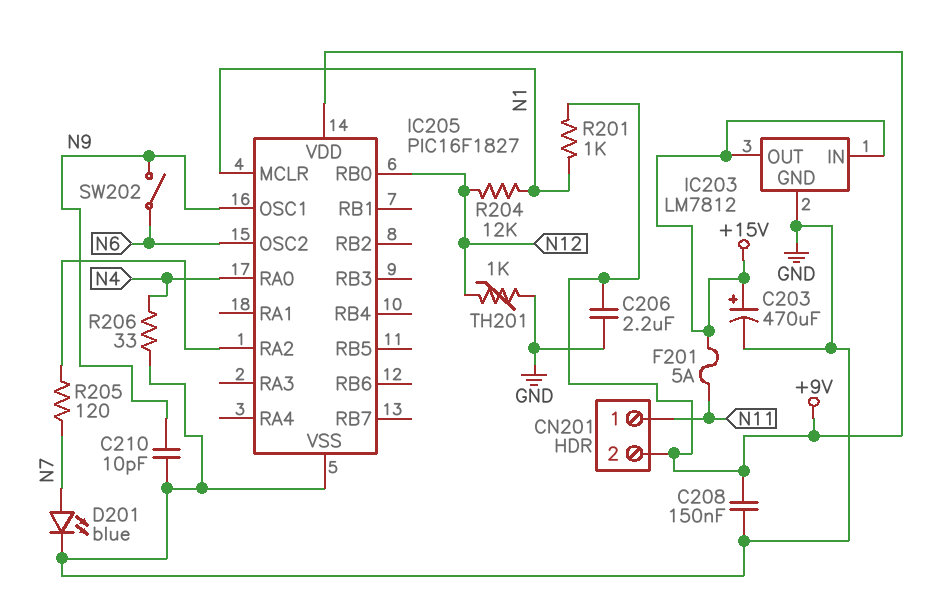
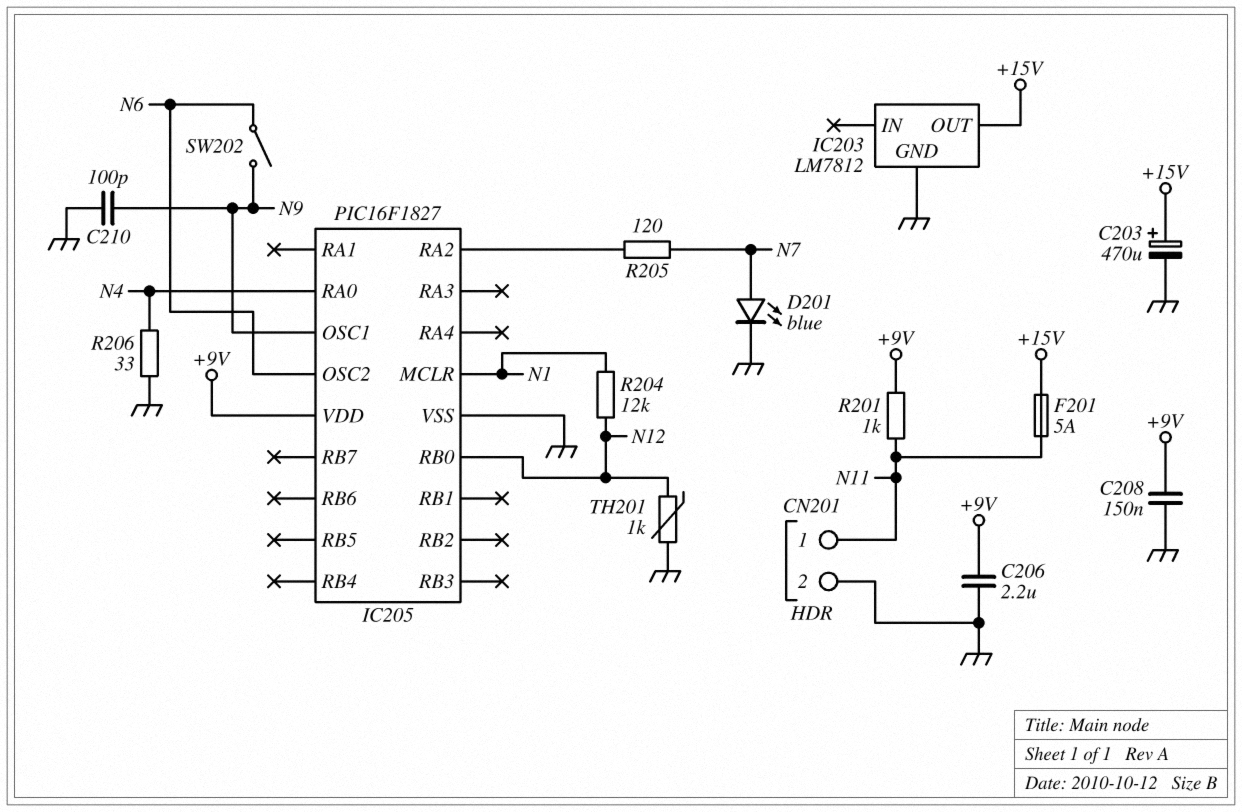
C210: 10pF (GND, N9) -> 100pF (GND, N9)
CN201 pin 2: +9V -> GND
IC203 pin IN: +15V -> none
R201: 1k (+9V, N1) -> 1k (+9V, N11)

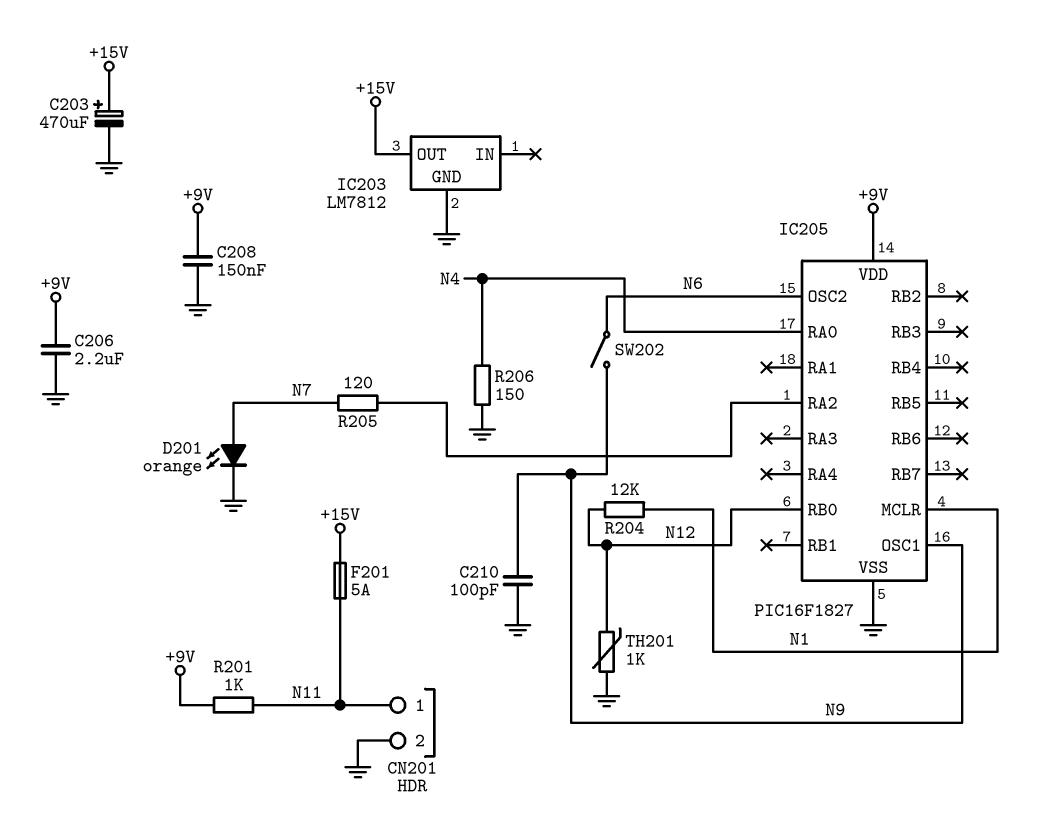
D201: LED blue (A N7, K GND) -> LED orange (A N7, K GND)
R206: 33 (GND, N4) -> 150 (GND, N4)

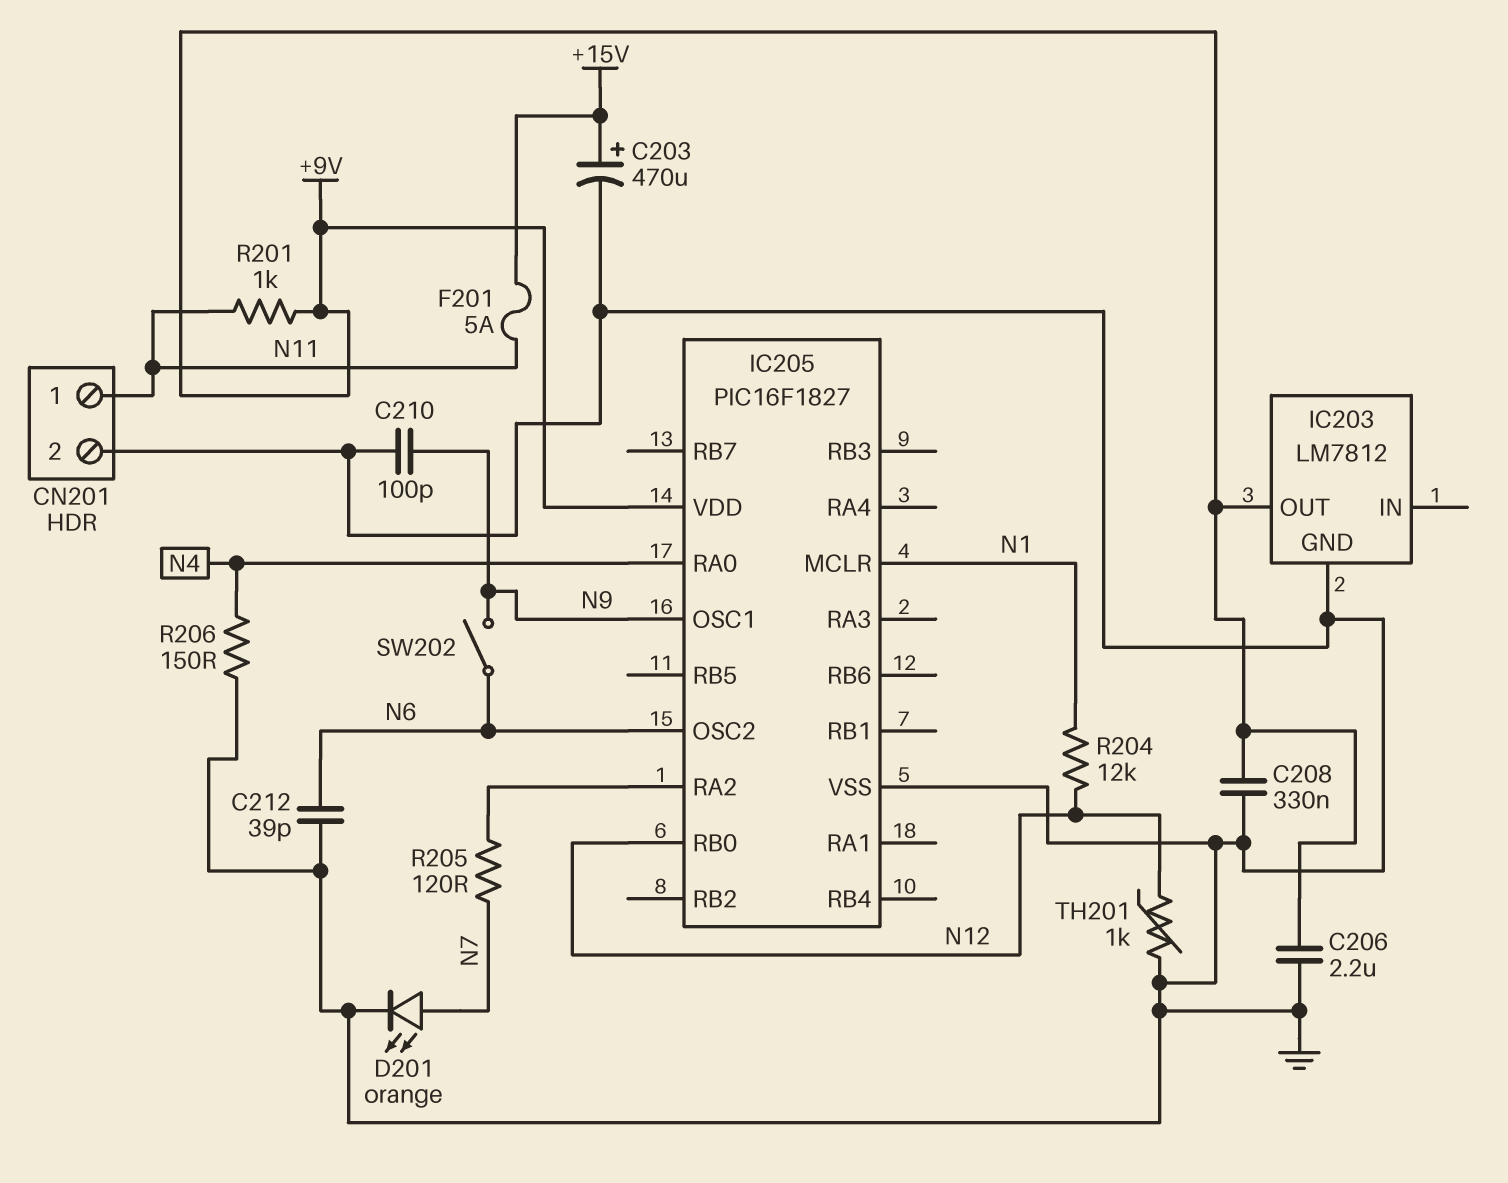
C208: 150nF (+9V, GND) -> 330nF (+9V, GND)
C212: none -> 39pF (GND, N6)
IC203 pin OUT: +15V -> +9V

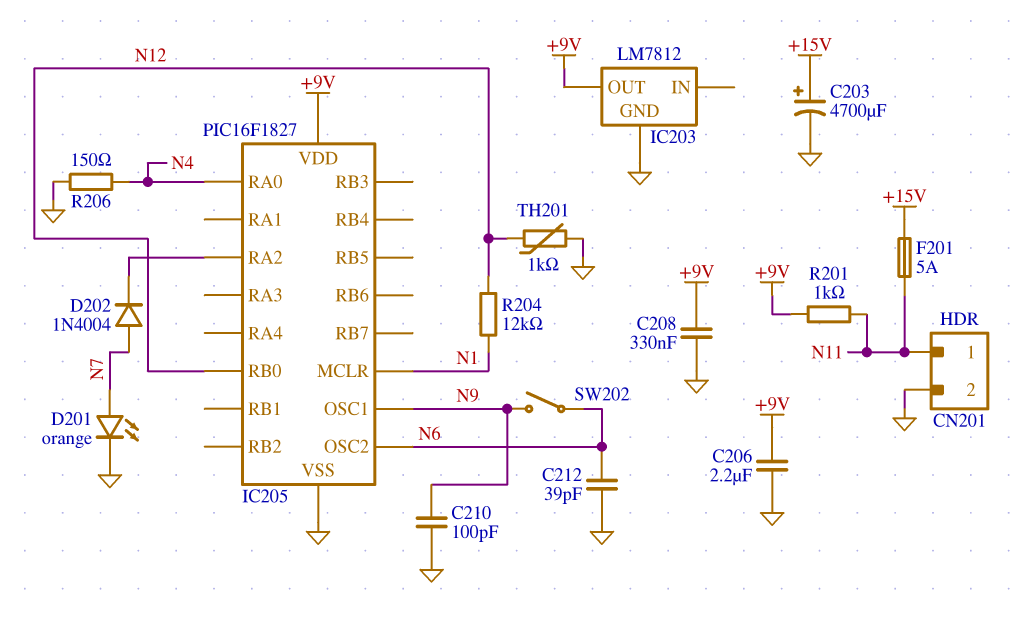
C203: 470uF (plus +15V, minus GND) -> 4700uF (plus +15V, minus GND)
D202: none -> diode 1N4004 (A N7, K IC205/RA2)
R205: 120 (IC205/RA2, N7) -> none

